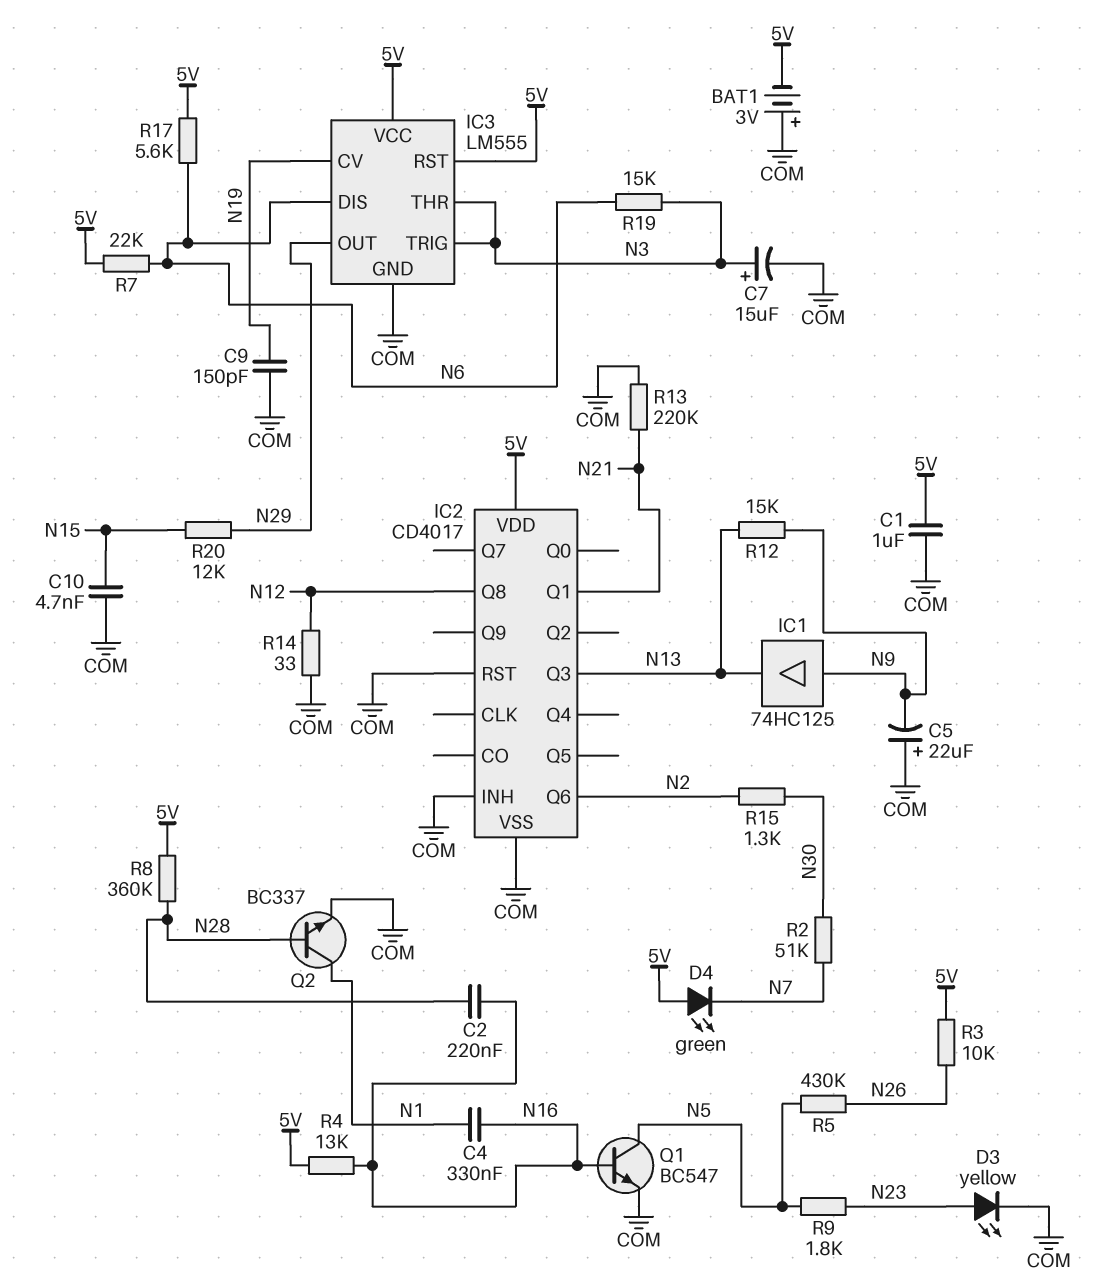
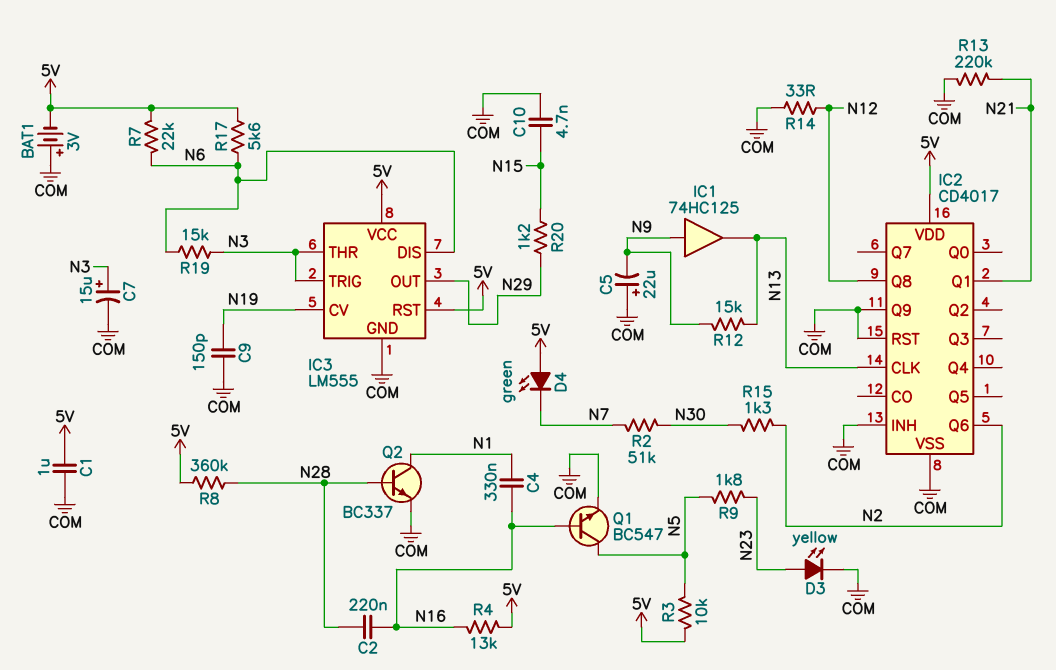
IC2 pin CLK: none -> N13
IC2 pin Q3: N13 -> none
IC2 pin Q9: none -> COM
R3: 10k (5V, N26) -> 10k (5V, N5)
R5: 430k (N5, N26) -> none
R20: 12k (N15, N29) -> 1.2k (N15, N29)

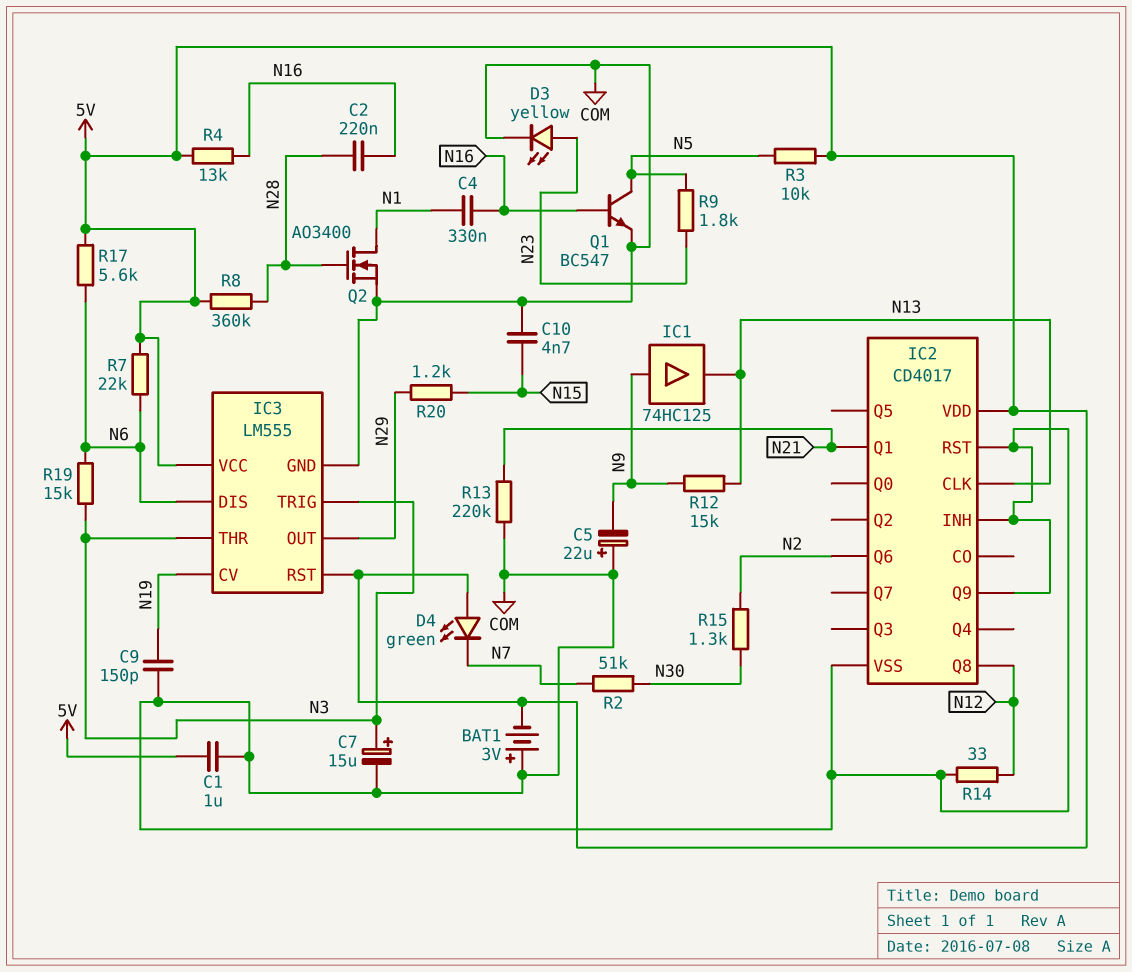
Q2: NPN BC337 (B N28, C N1, E COM) -> NMOS AO3400 (G N28, D N1, S COM)

